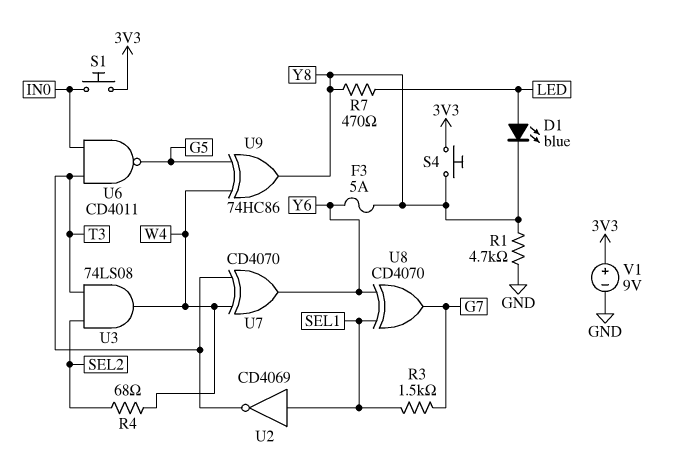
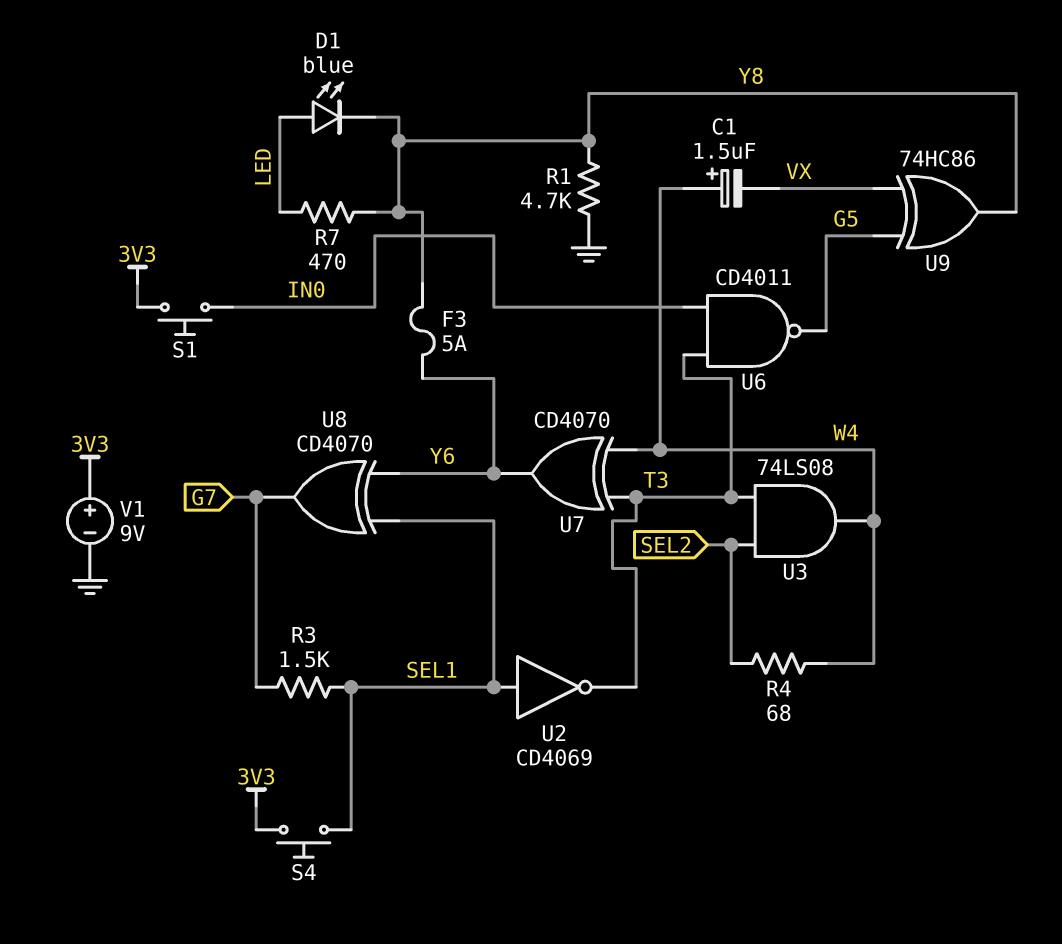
C1: none -> 1.5uF (plus W4, minus VX)
S4: button (3V3, Y8) -> button (3V3, SEL1)
U9: XOR 74HC86 (in G5, in W4, out Y8) -> XOR 74HC86 (in G5, in VX, out Y8)

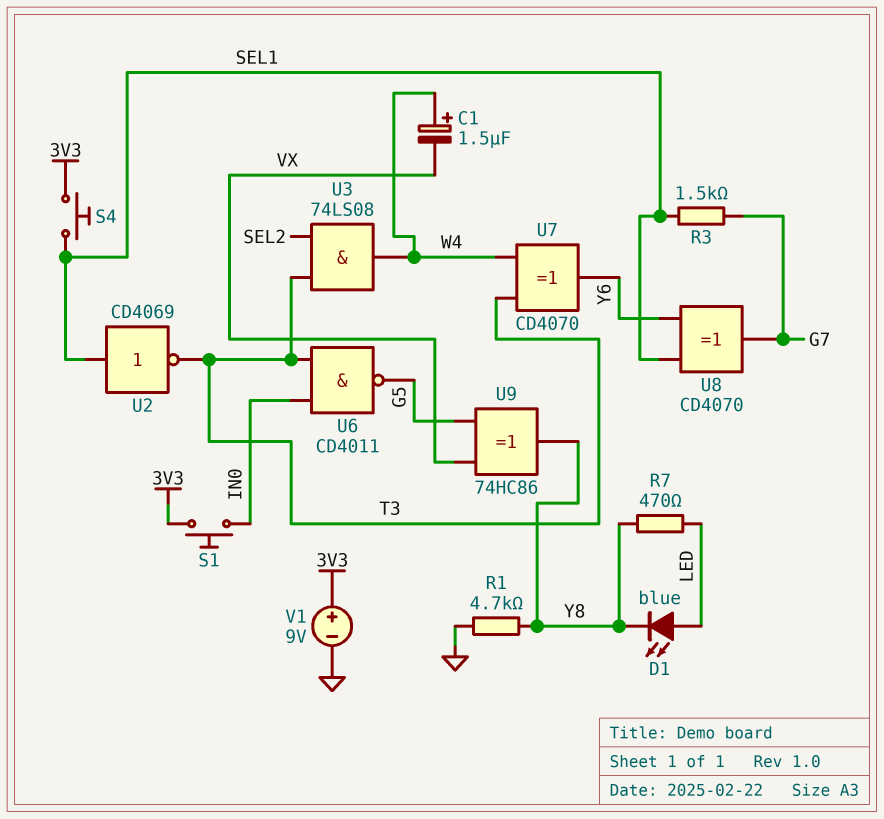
F3: 5A (Y6, Y8) -> none
R4: 68 (SEL2, W4) -> none

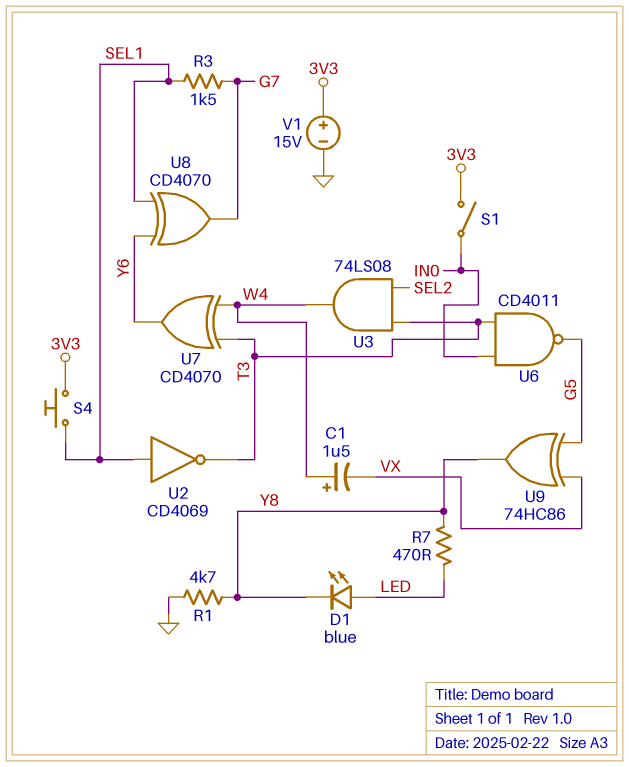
S1: button (3V3, IN0) -> switch (3V3, IN0)
V1: 9V (plus 3V3, minus GND) -> 15V (plus 3V3, minus GND)

